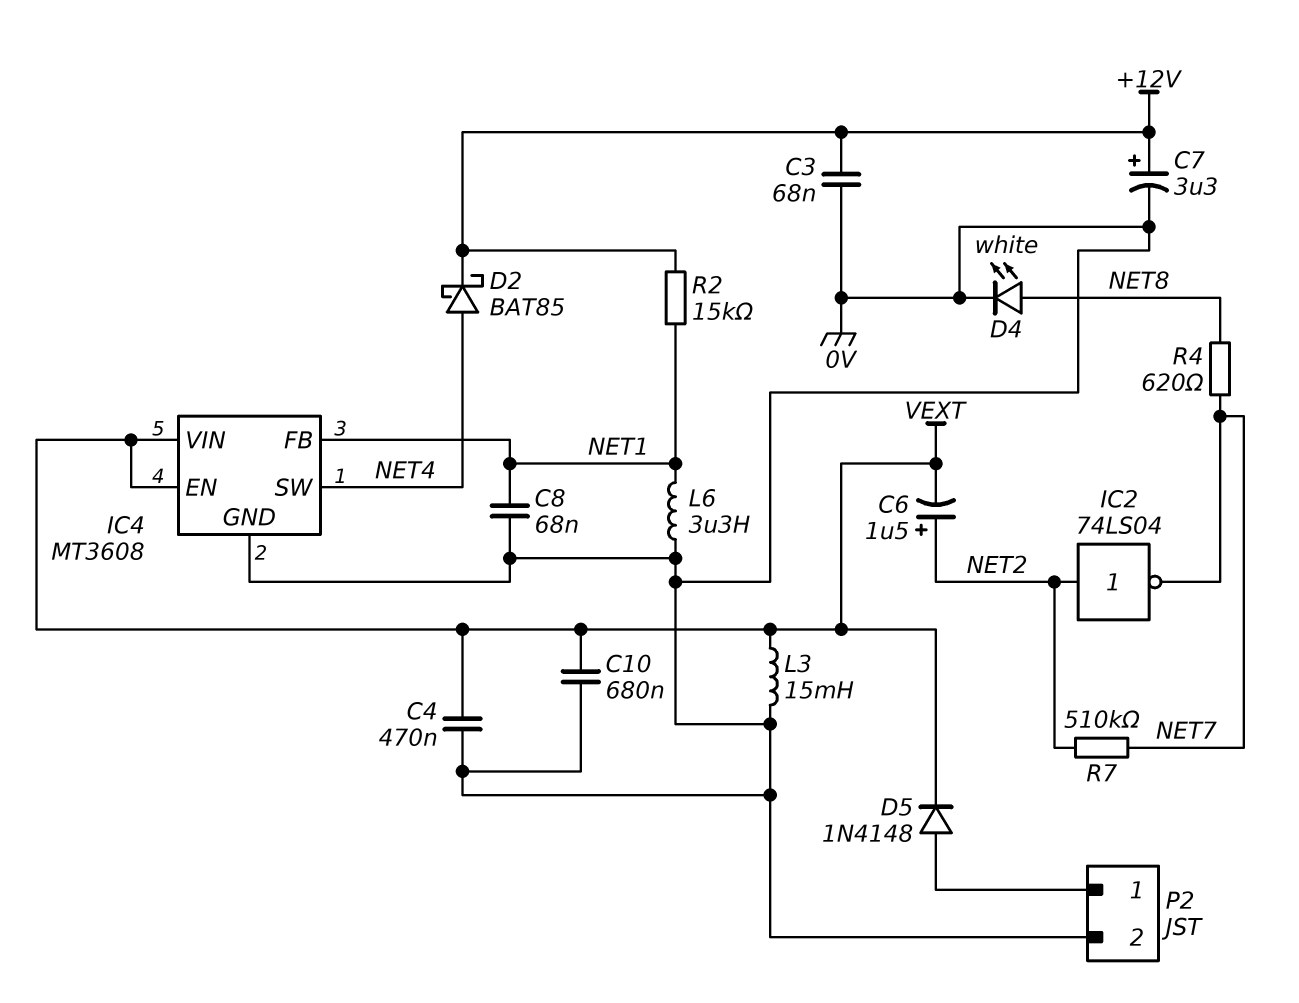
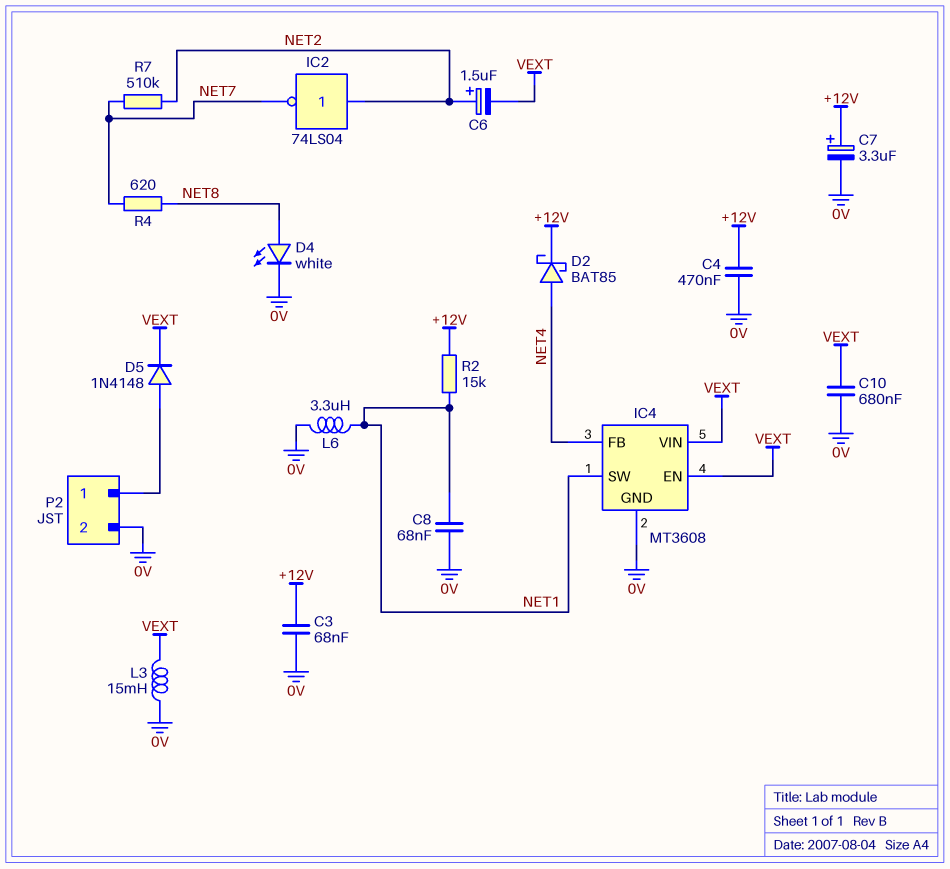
C4: 470nF (0V, VEXT) -> 470nF (+12V, 0V)
IC4 pin FB: NET1 -> NET4
IC4 pin SW: NET4 -> NET1

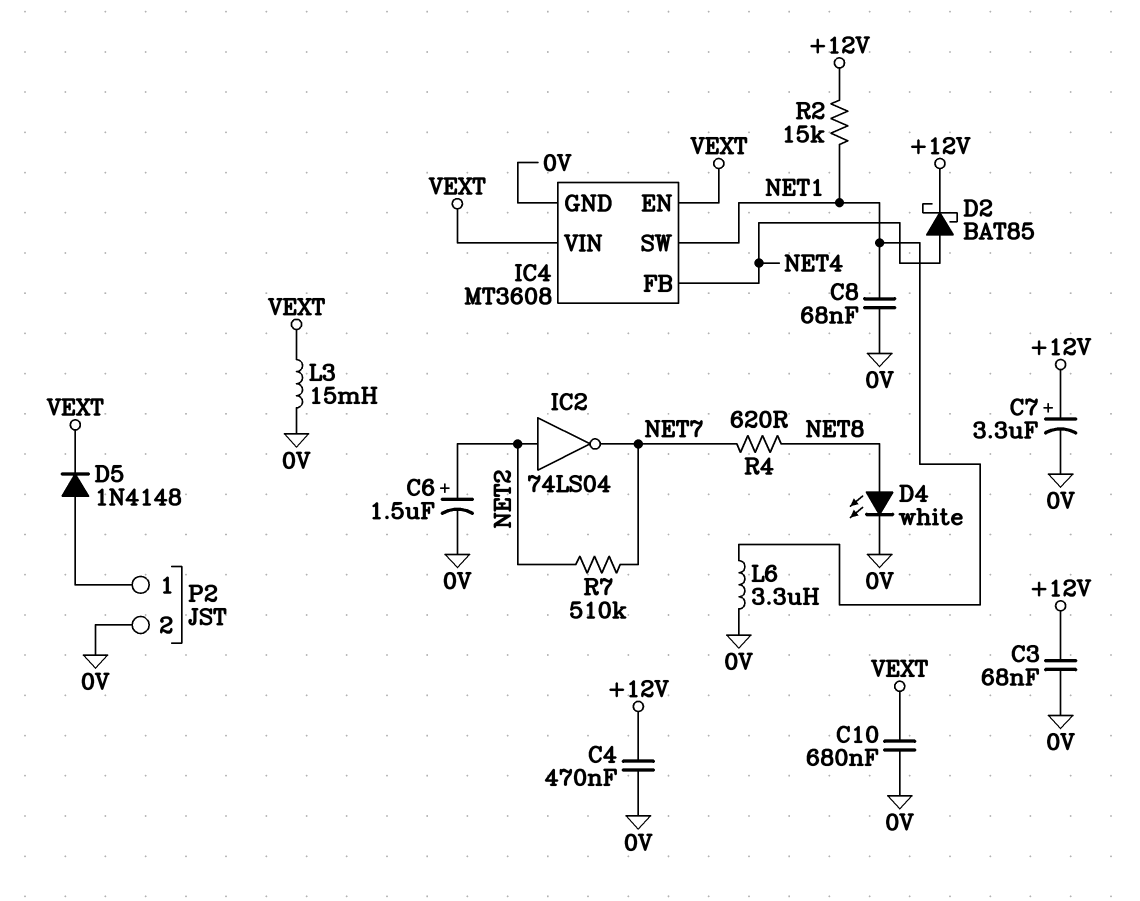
C6: 1.5uF (plus NET2, minus VEXT) -> 1.5uF (plus NET2, minus 0V)

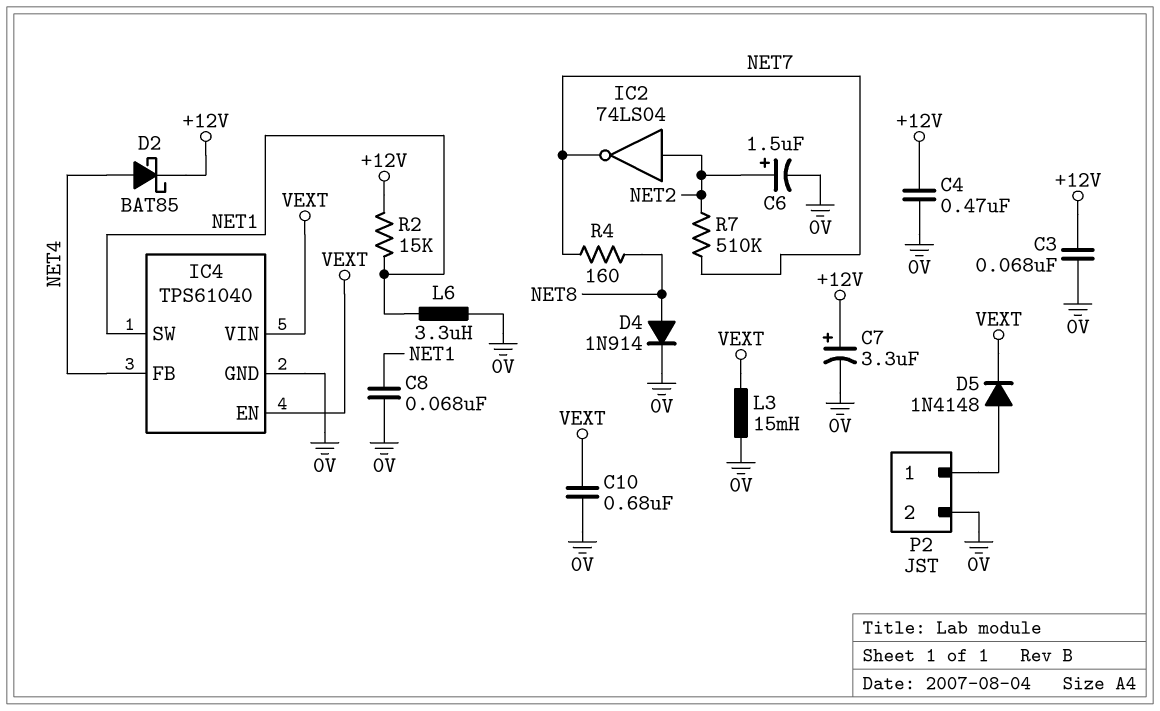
D4: LED white (A NET8, K 0V) -> diode 1N914 (A NET8, K 0V)
IC4: MT3608 -> TPS61040
R4: 620 (NET7, NET8) -> 160 (NET7, NET8)

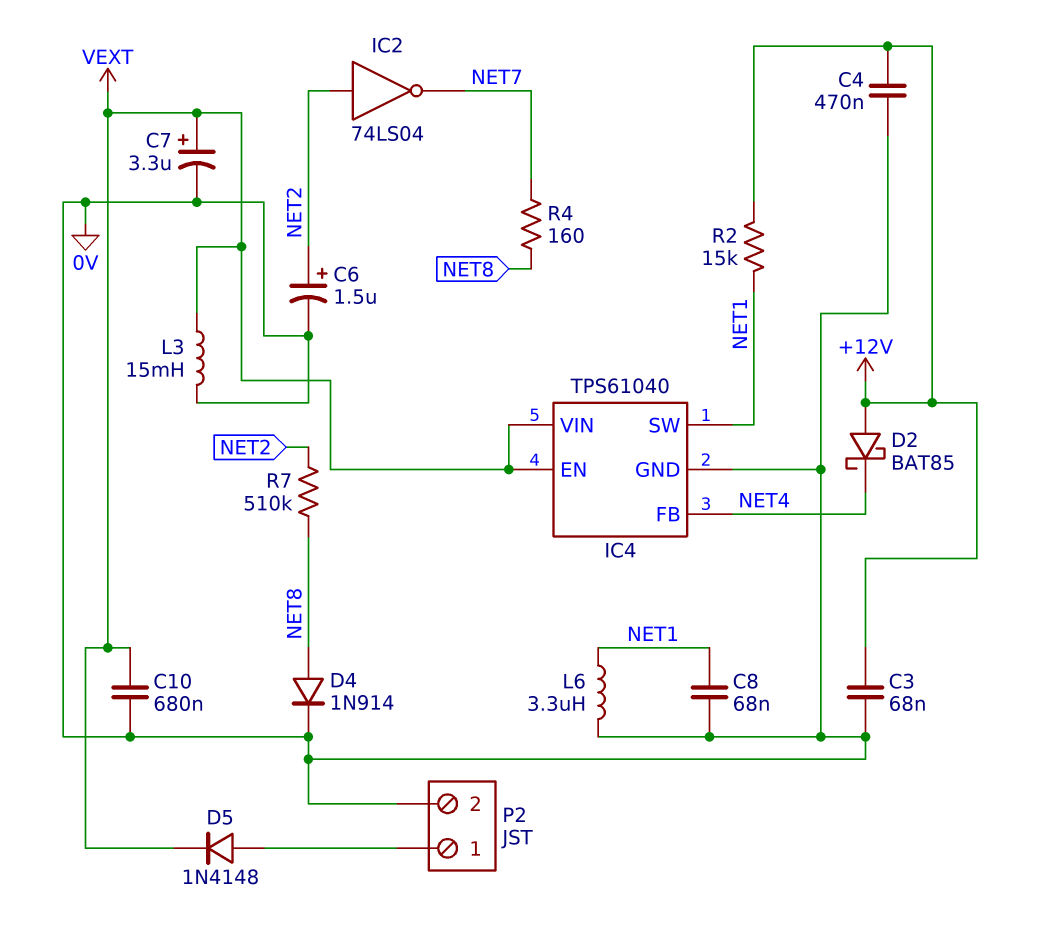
C7: 3.3uF (plus +12V, minus 0V) -> 3.3uF (plus VEXT, minus 0V)
D2: schottky BAT85 (A NET4, K +12V) -> schottky BAT85 (A +12V, K NET4)
R7: 510k (NET2, NET7) -> 510k (NET2, NET8)

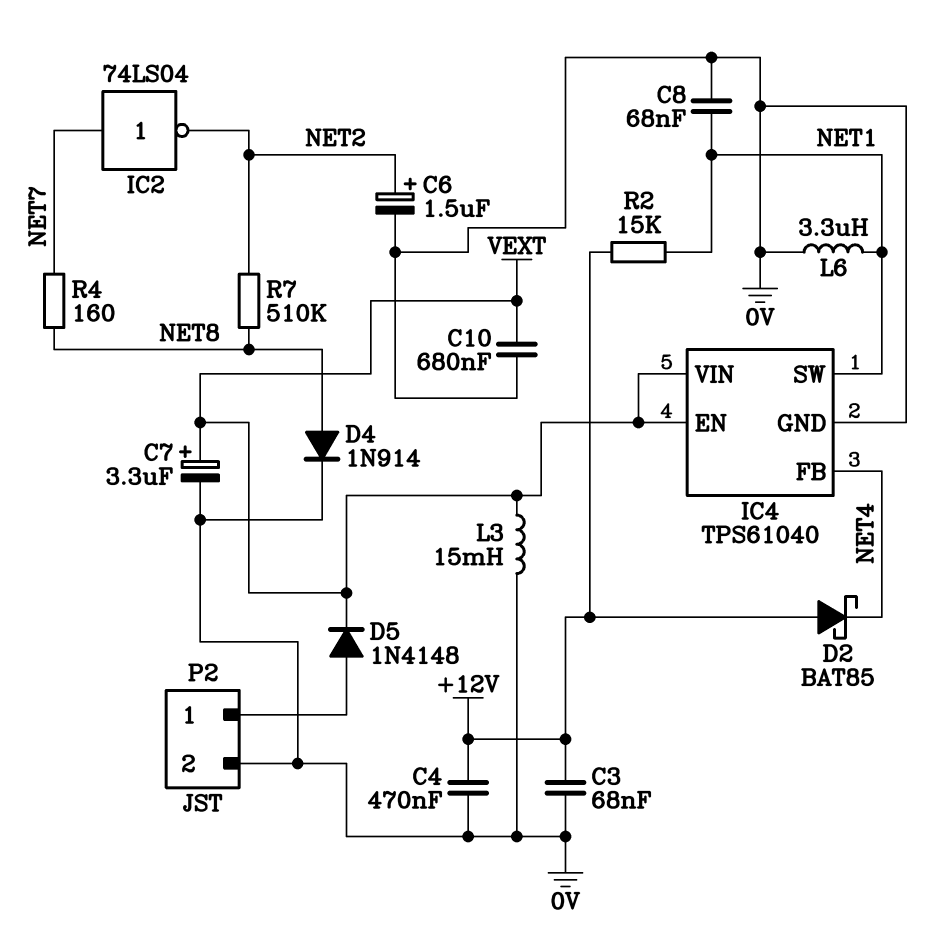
IC2: NOT 74LS04 (in NET2, out NET7) -> NOT 74LS04 (in NET7, out NET2)

